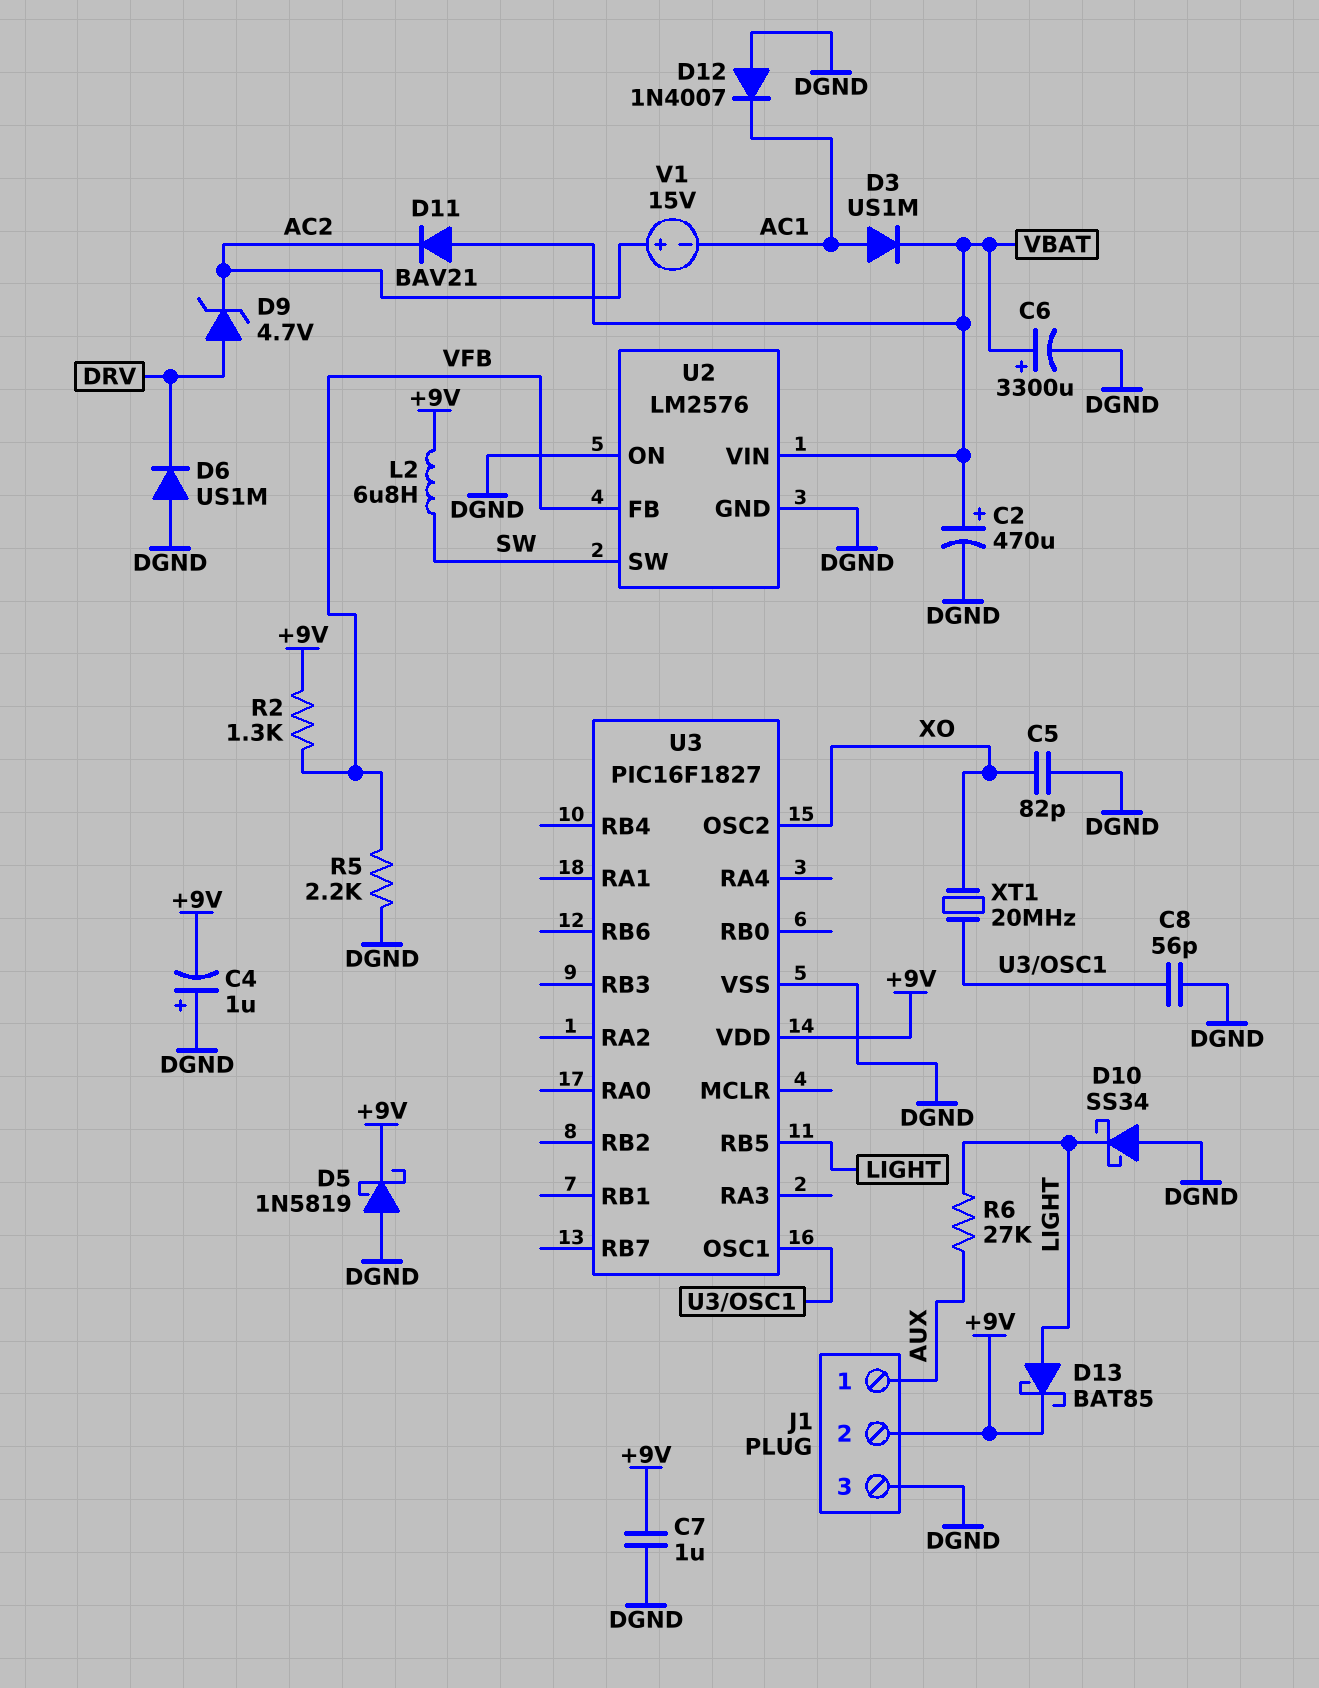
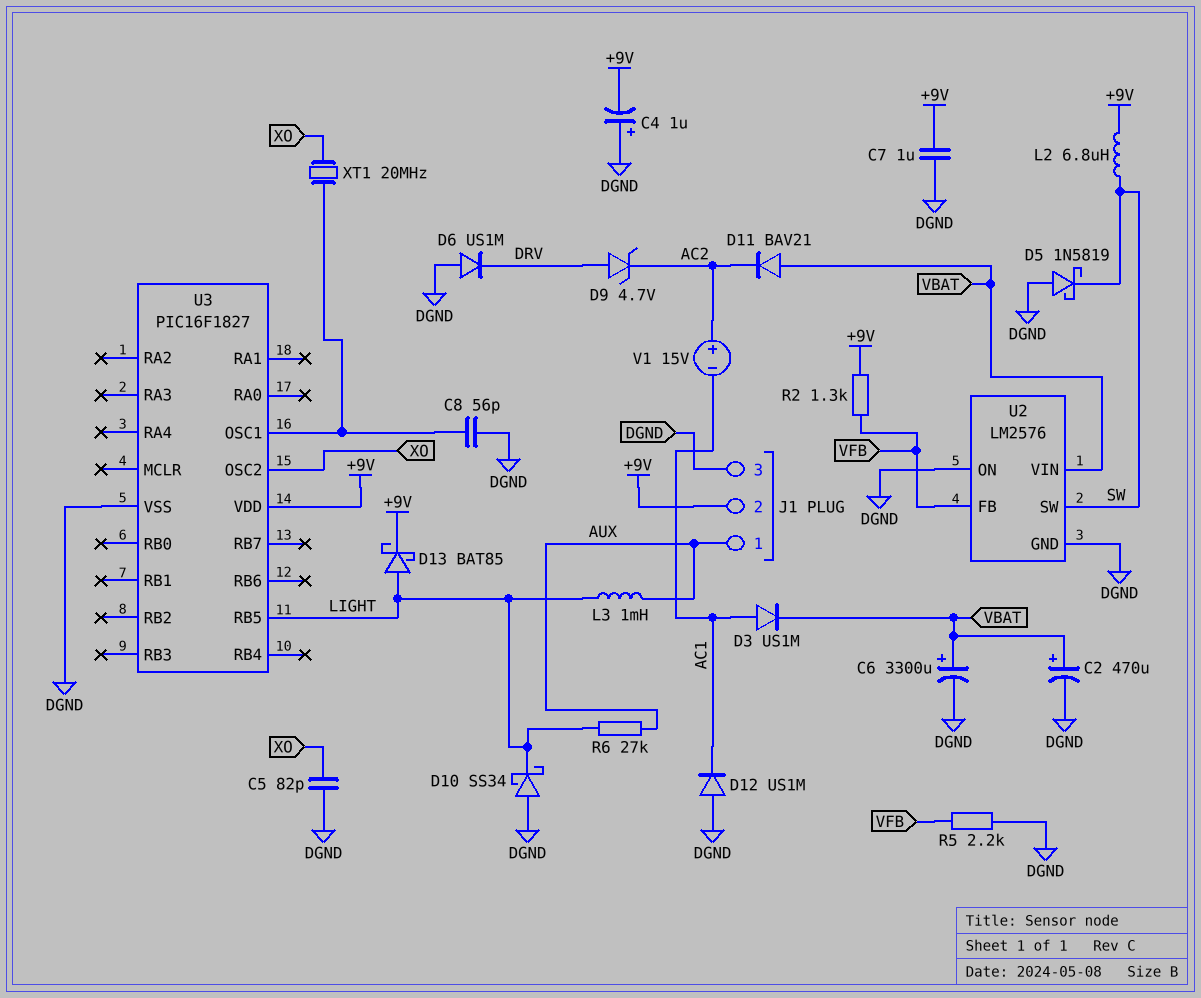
D5: schottky 1N5819 (A DGND, K +9V) -> schottky 1N5819 (A DGND, K SW)
D12: diode 1N4007 (A DGND, K AC1) -> diode US1M (A DGND, K AC1)
L3: none -> 1mH (AUX, LIGHT)

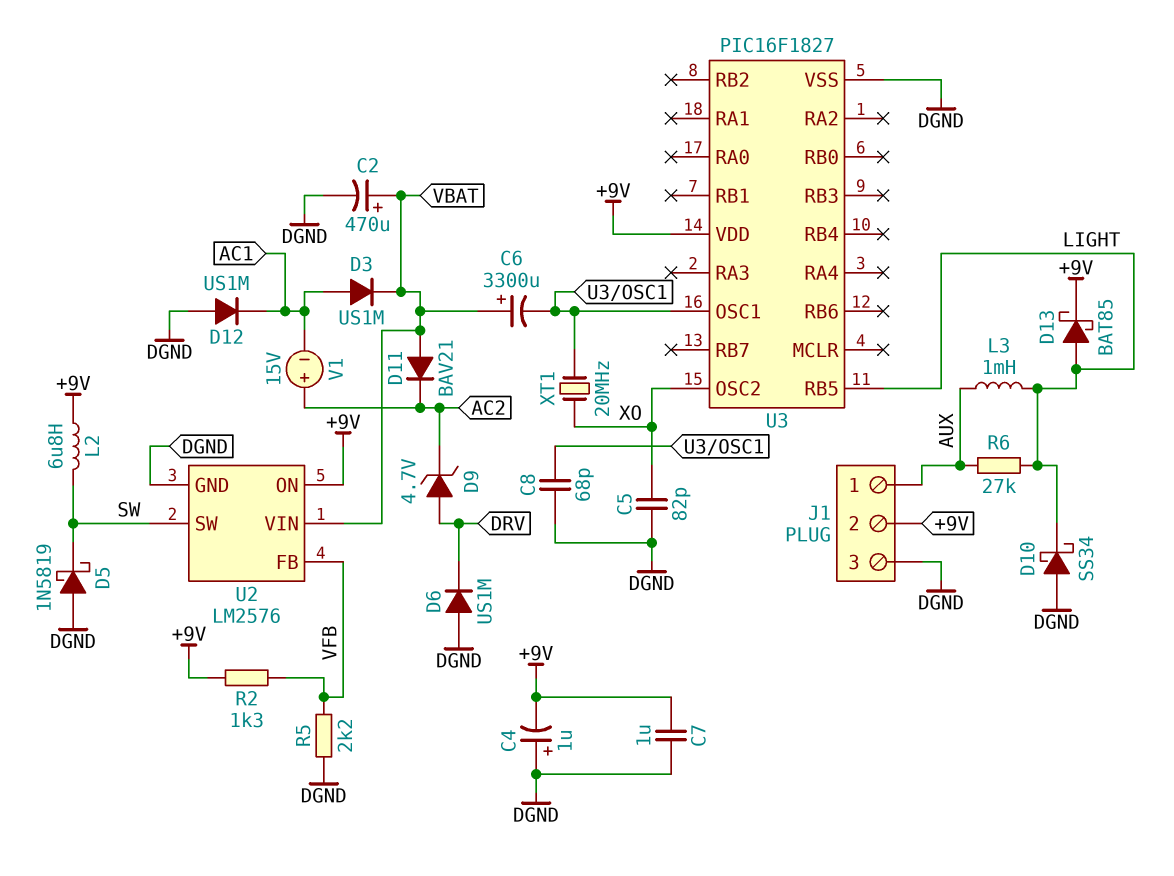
C6: 3300uF (plus VBAT, minus DGND) -> 3300uF (plus VBAT, minus U3/OSC1)
C8: 56pF (DGND, U3/OSC1) -> 68pF (DGND, U3/OSC1)
U2 pin ON: DGND -> +9V

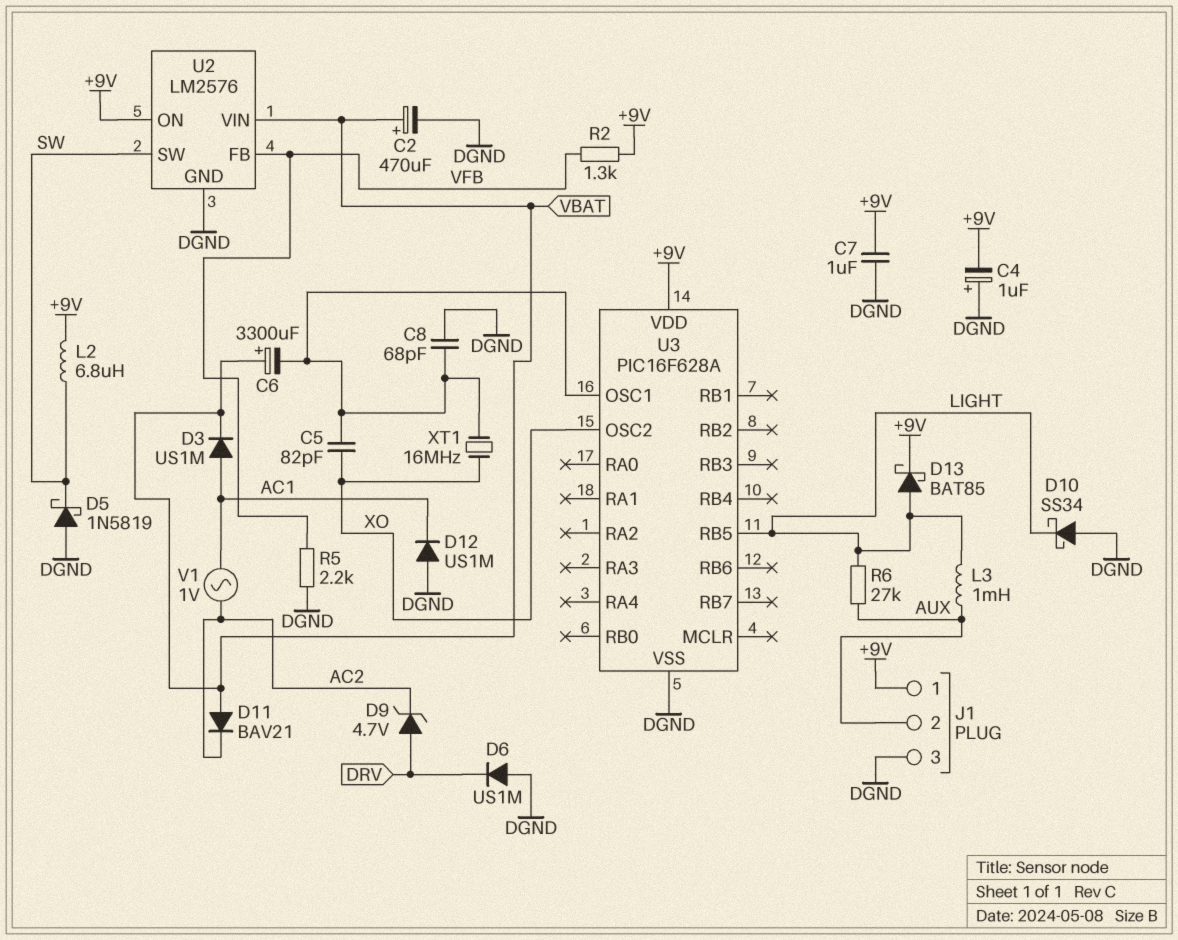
C5: 82pF (DGND, XO) -> 82pF (U3/OSC1, XO)
J1 pin 1: AUX -> +9V
J1 pin 2: +9V -> AUX
U3: PIC16F1827 -> PIC16F628A
V1: 15V (plus AC2, minus AC1) -> AC 1V (AC1, AC2)
XT1: 20MHz (U3/OSC1, XO) -> 16MHz (U3/OSC1, XO)

